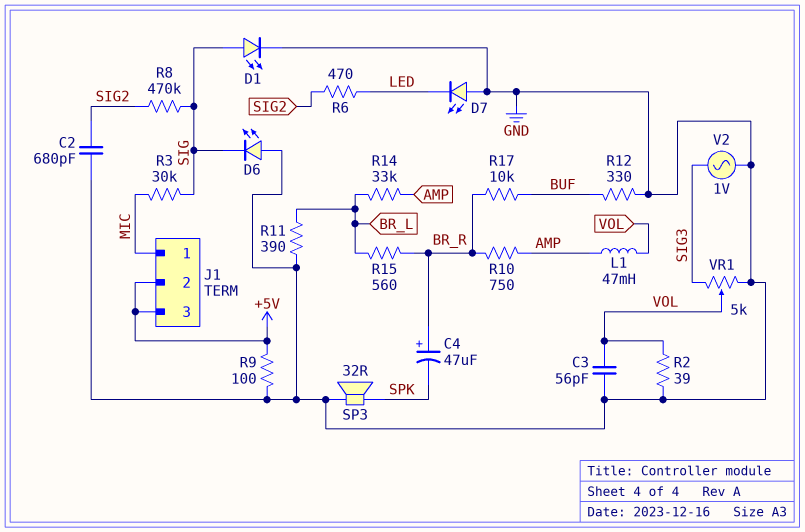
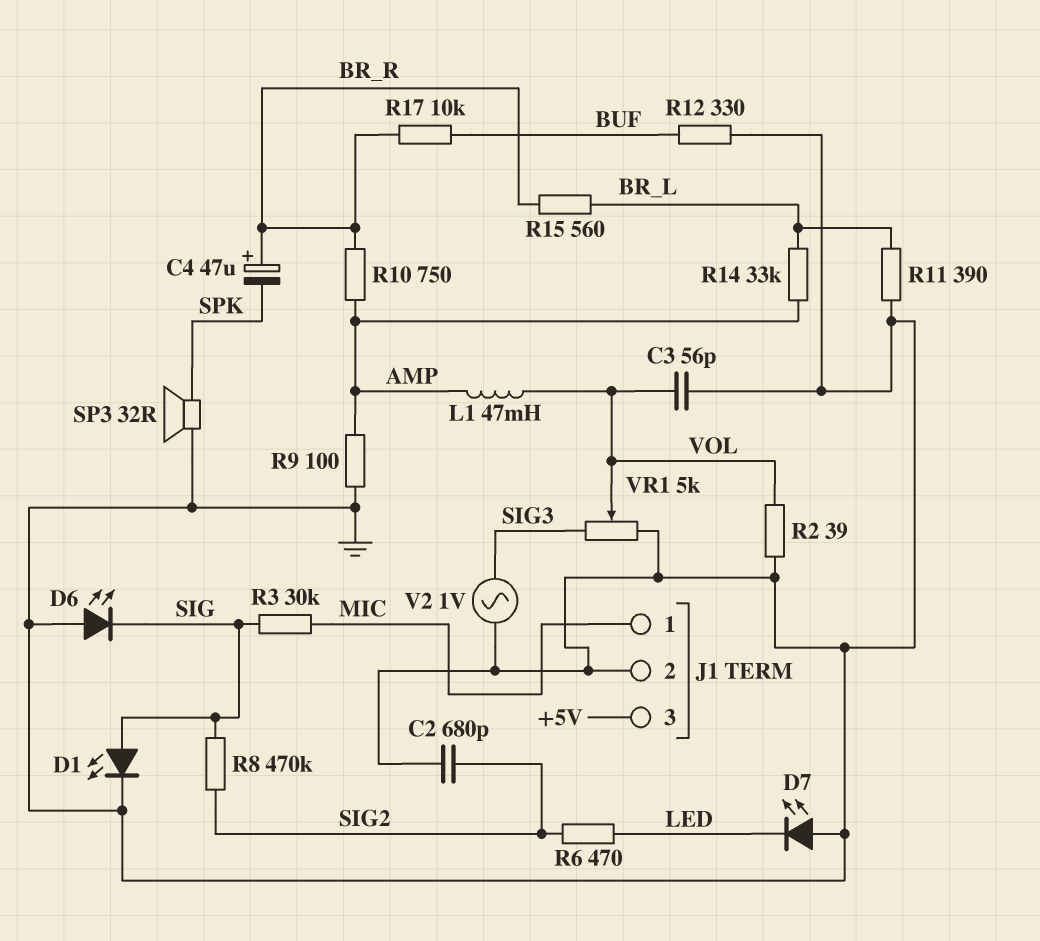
J1 pin 2: +5V -> GND
R9: 100 (+5V, GND) -> 100 (AMP, GND)

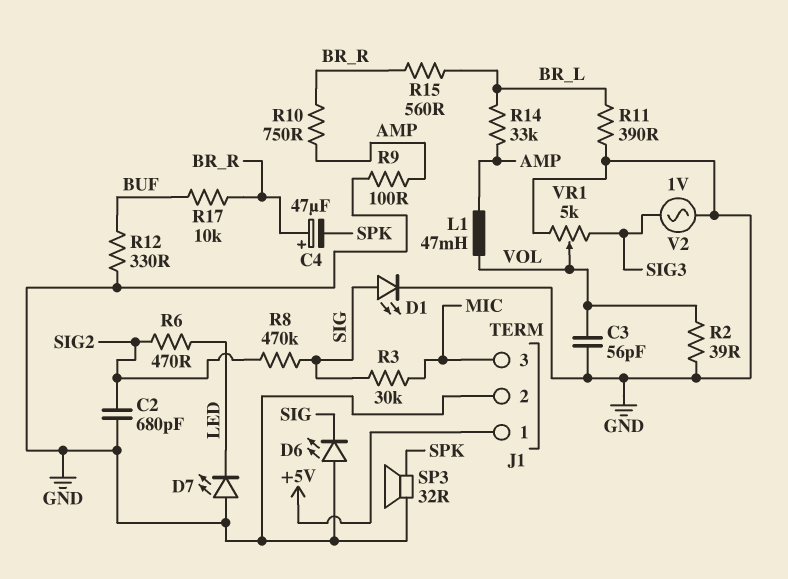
J1 pin 1: MIC -> +5V
J1 pin 3: +5V -> MIC

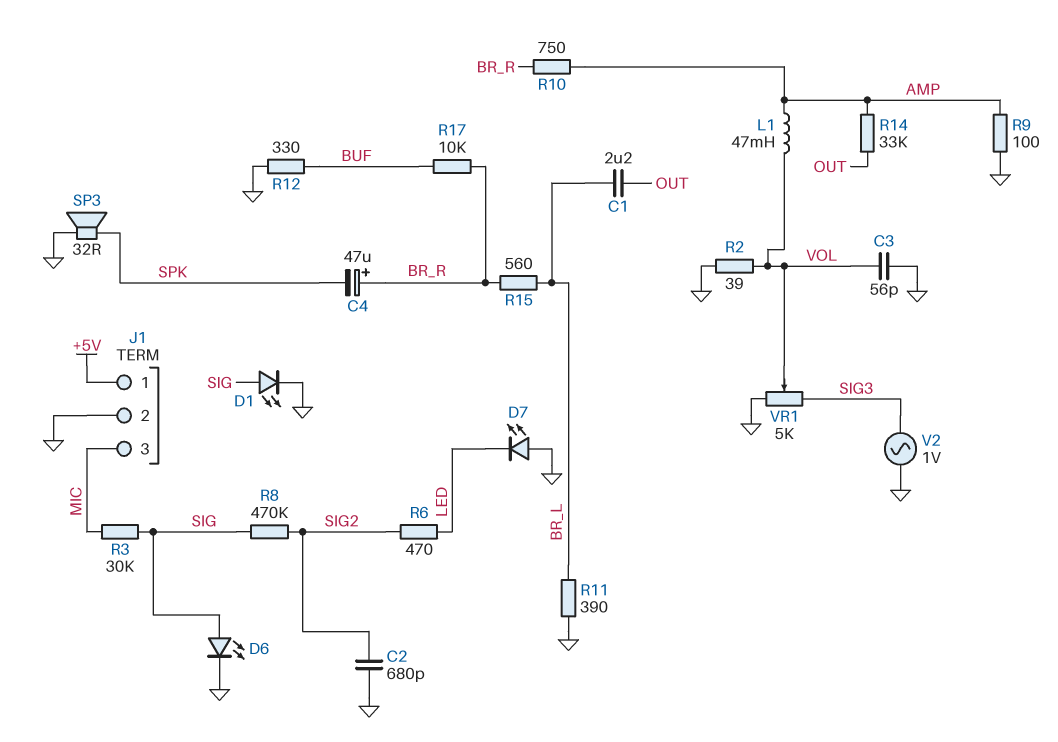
C1: none -> 2.2uF (BR_L, OUT)
D6: LED (A GND, K SIG) -> LED (A SIG, K GND)
R14: 33k (AMP, BR_L) -> 33k (AMP, OUT)

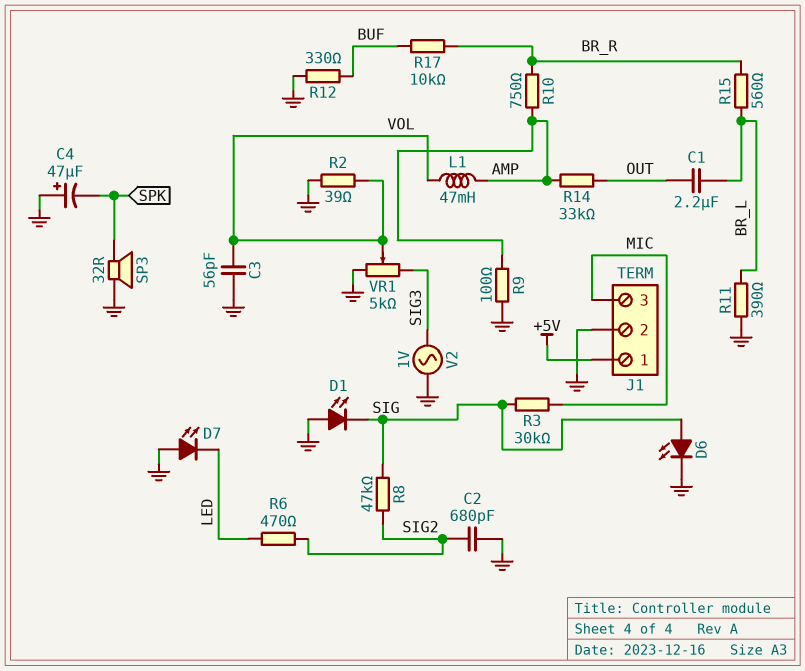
C4: 47uF (plus BR_R, minus SPK) -> 47uF (plus GND, minus SPK)
D1: LED (A SIG, K GND) -> LED (A GND, K SIG)
R8: 470k (SIG, SIG2) -> 47k (SIG, SIG2)

